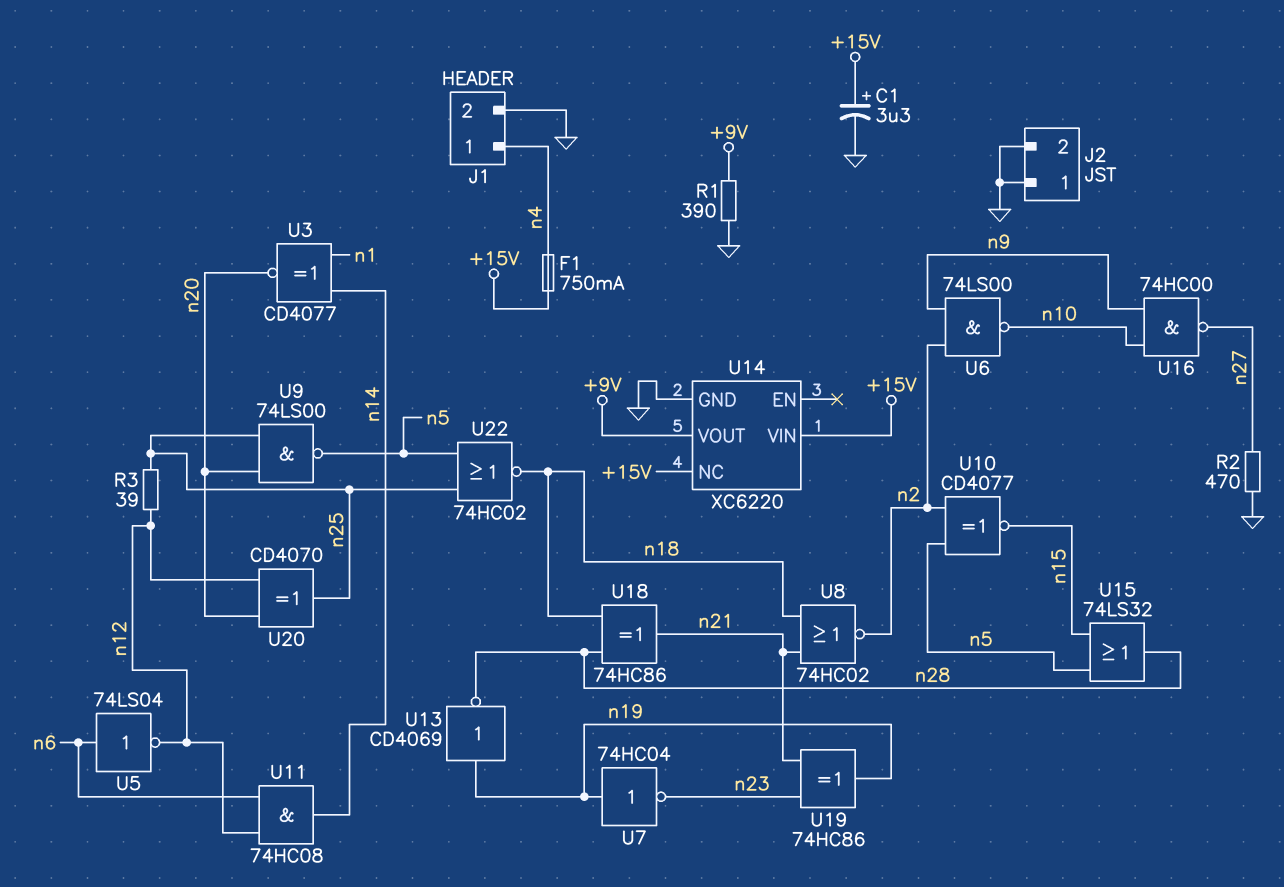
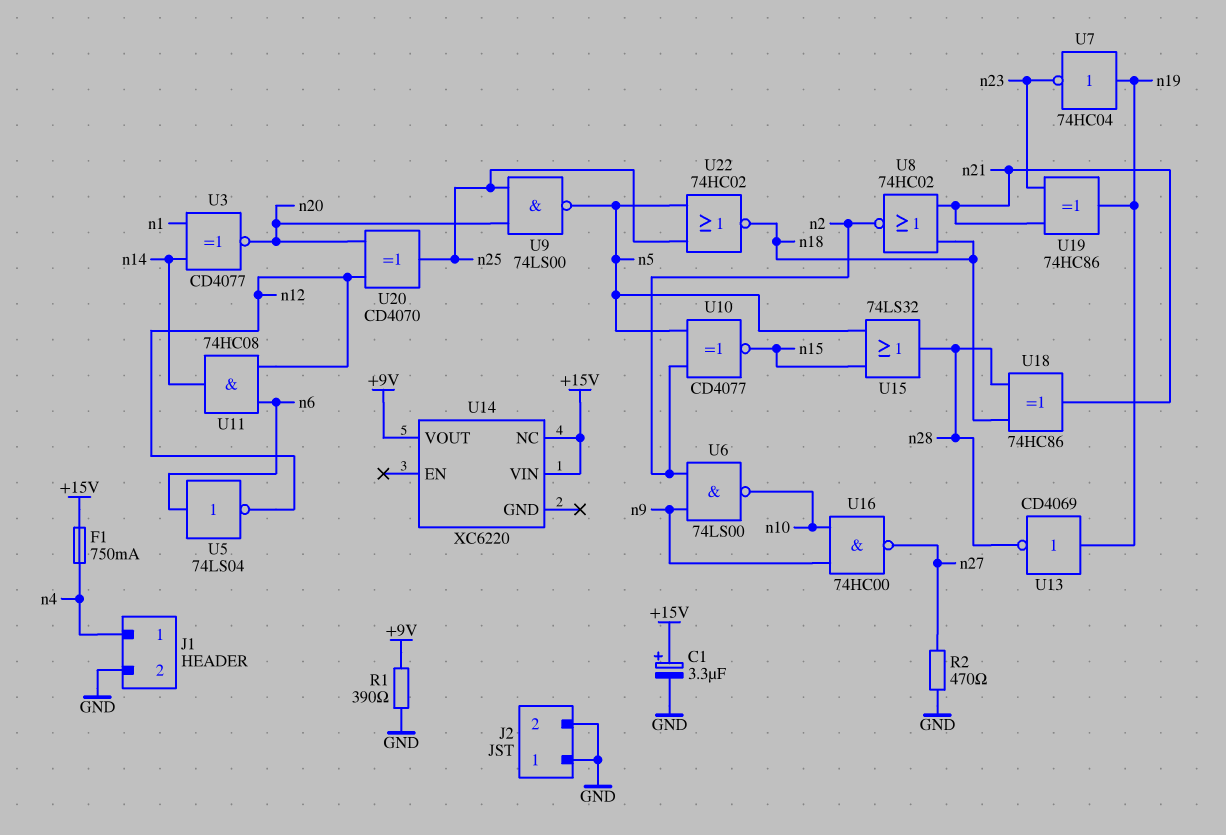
R3: 39 (n12, n25) -> none
U14 pin GND: GND -> none

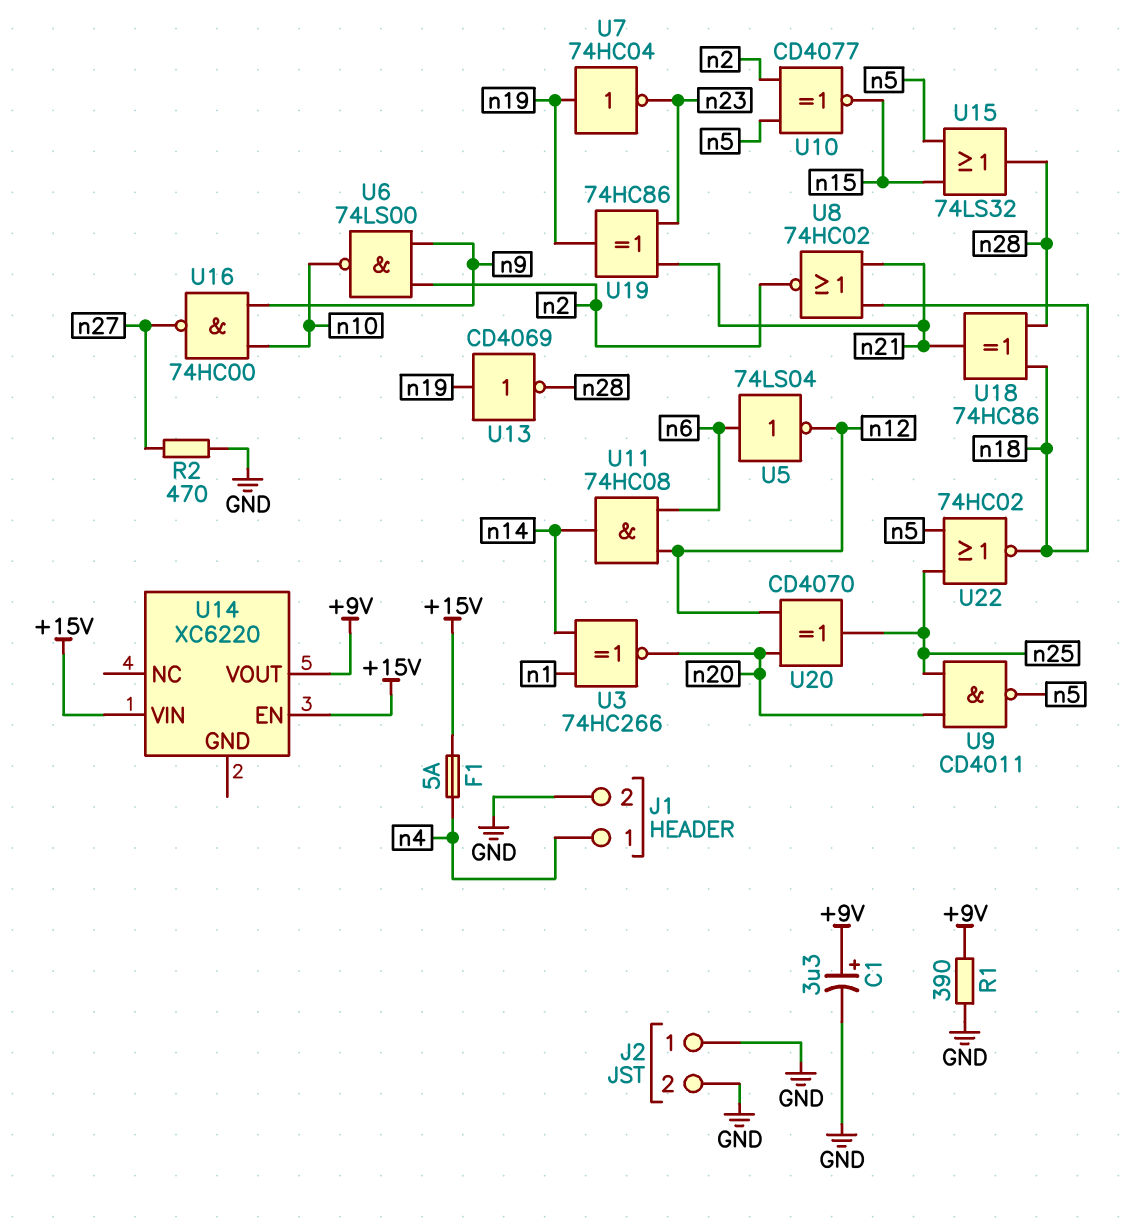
C1: 3.3uF (plus +15V, minus GND) -> 3.3uF (plus +9V, minus GND)
F1: 750mA (+15V, n4) -> 5A (+15V, n4)
U3: XNOR CD4077 (in n1, in n14, out n20) -> XNOR 74HC266 (in n1, in n14, out n20)
U9: NAND 74LS00 (in n20, in n25, out n5) -> NAND CD4011 (in n20, in n25, out n5)
U14 pin EN: none -> +15V
U14 pin NC: +15V -> none

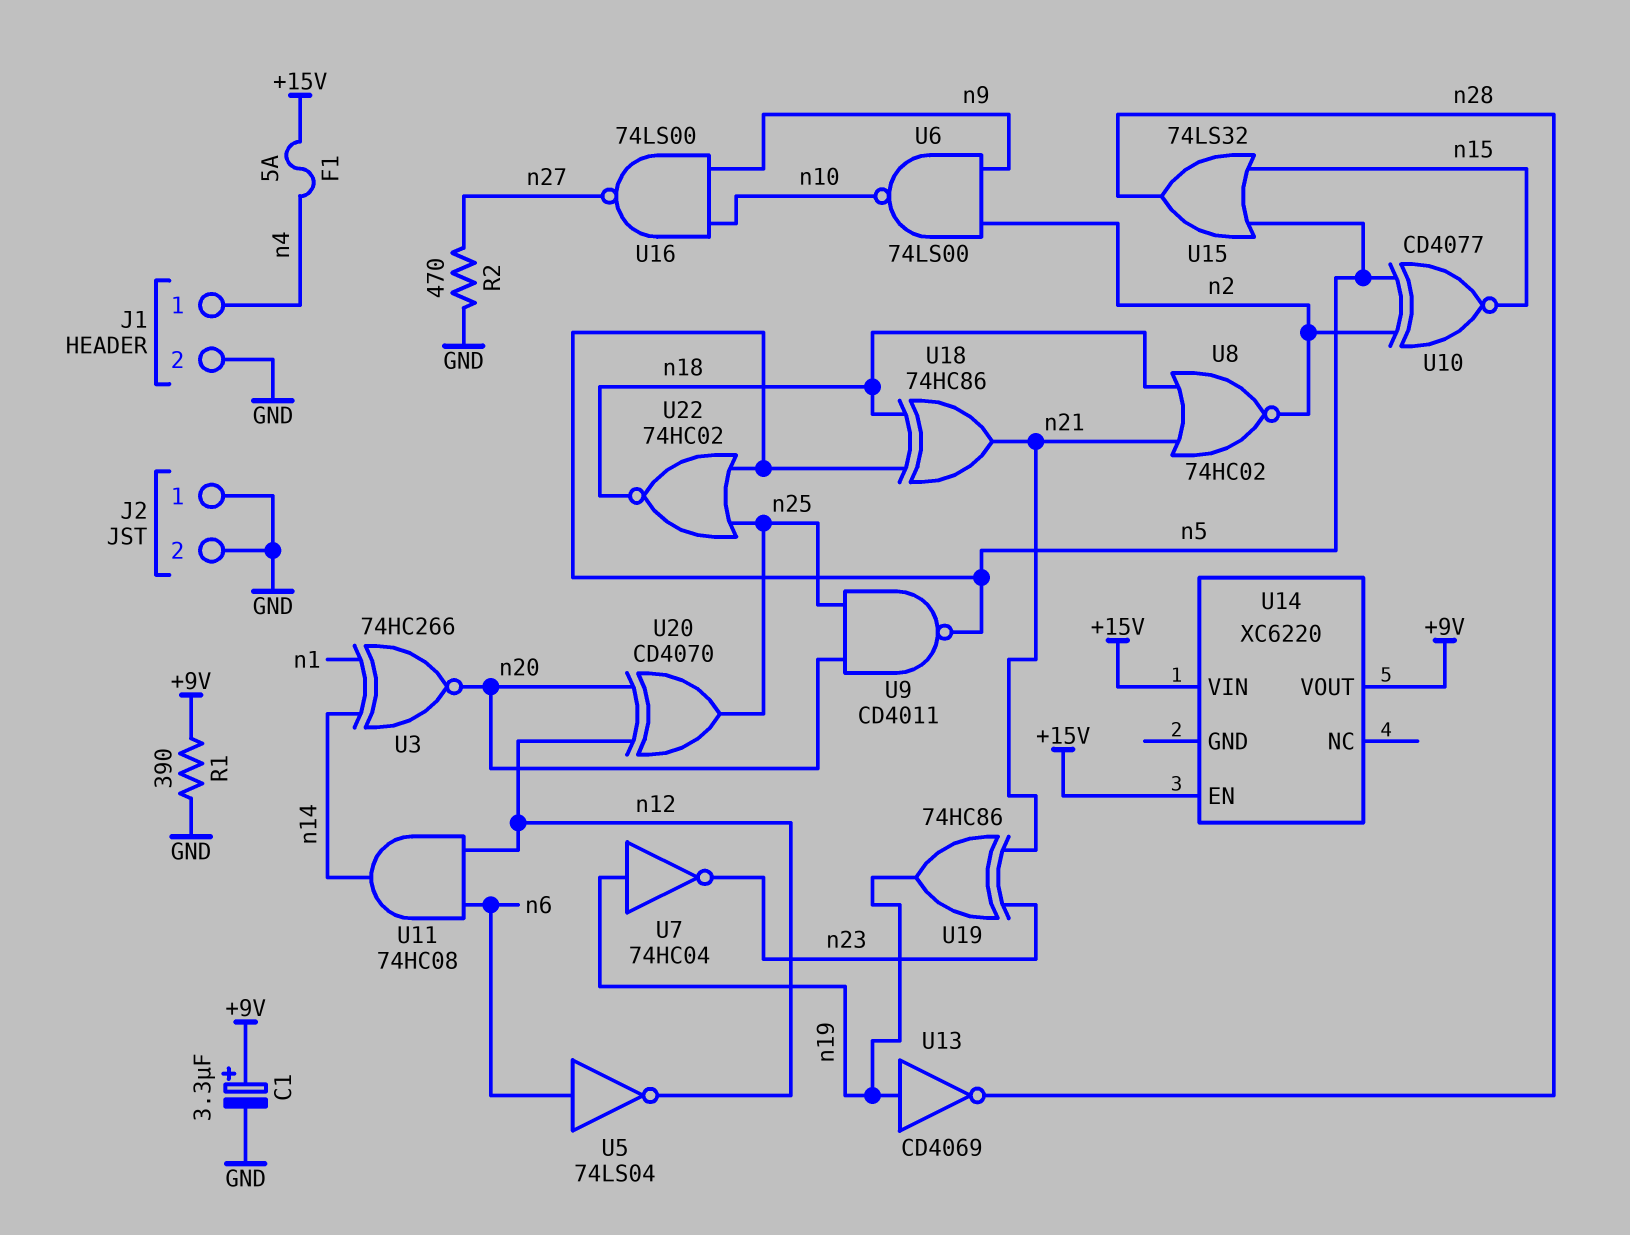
U16: NAND 74HC00 (in n9, in n10, out n27) -> NAND 74LS00 (in n9, in n10, out n27)
U18: XOR 74HC86 (in n18, in n28, out n21) -> XOR 74HC86 (in n5, in n18, out n21)

